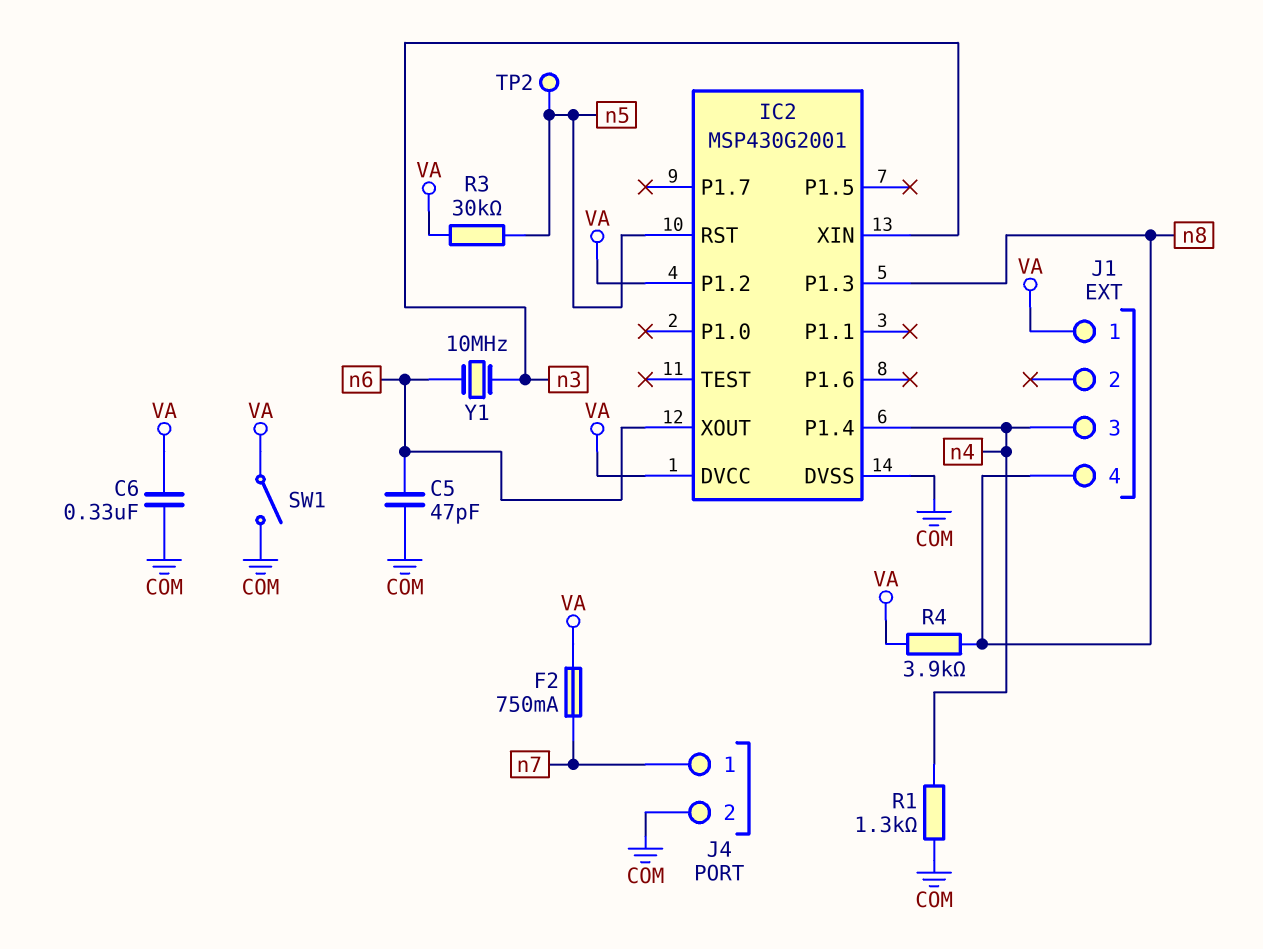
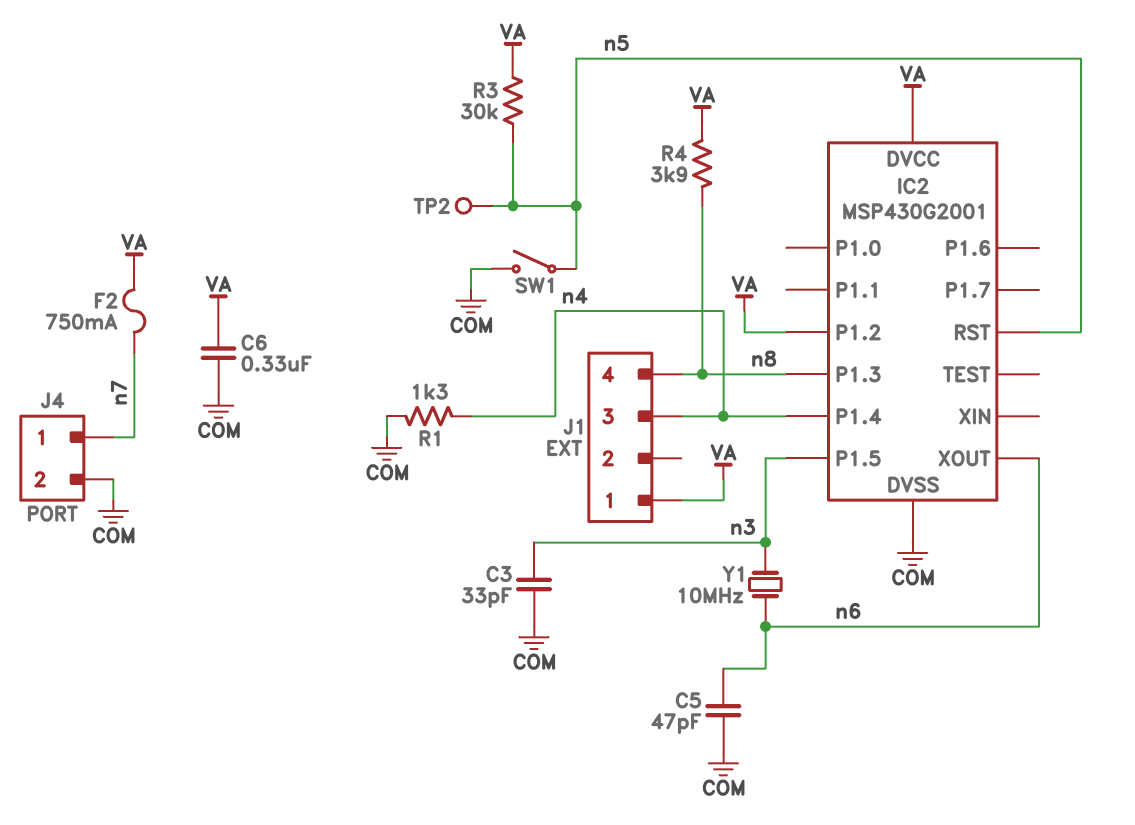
C3: none -> 33pF (COM, n3)
IC2 pin P1.5: none -> n3
IC2 pin XIN: n3 -> none
SW1: switch (COM, VA) -> switch (COM, n5)

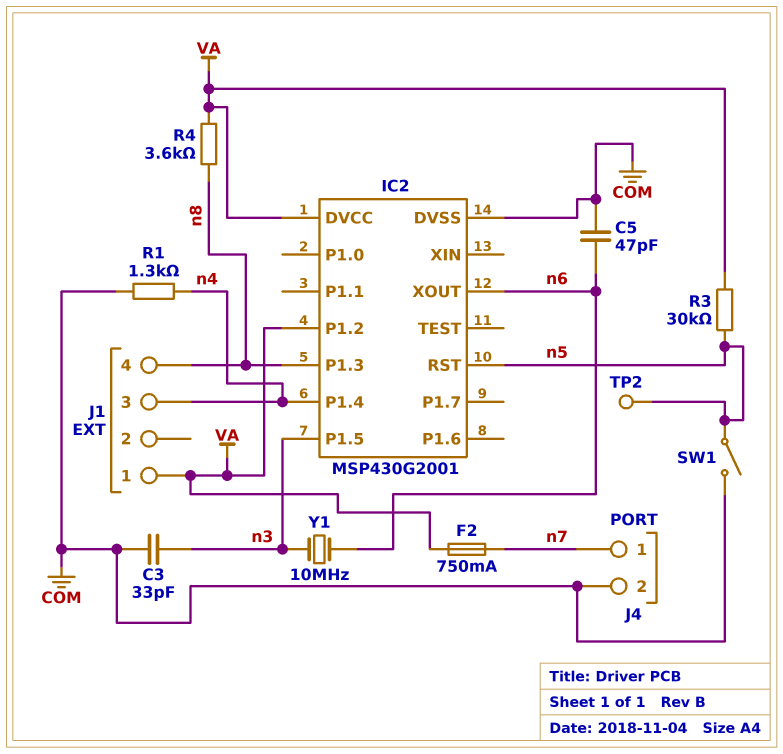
C6: 330nF (COM, VA) -> none
R4: 3.9k (VA, n8) -> 3.6k (VA, n8)

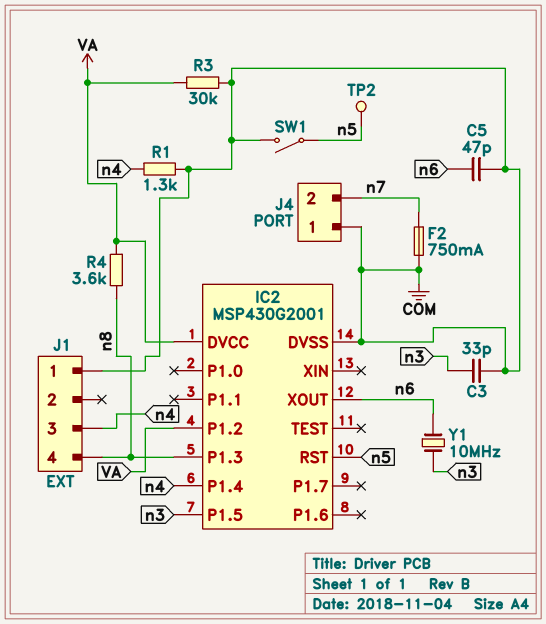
F2: 750mA (VA, n7) -> 750mA (COM, n7)
J1 pin 1: VA -> COM
J4 pin 1: n7 -> COM
J4 pin 2: COM -> n7
R3: 30k (VA, n5) -> 30k (COM, VA)

